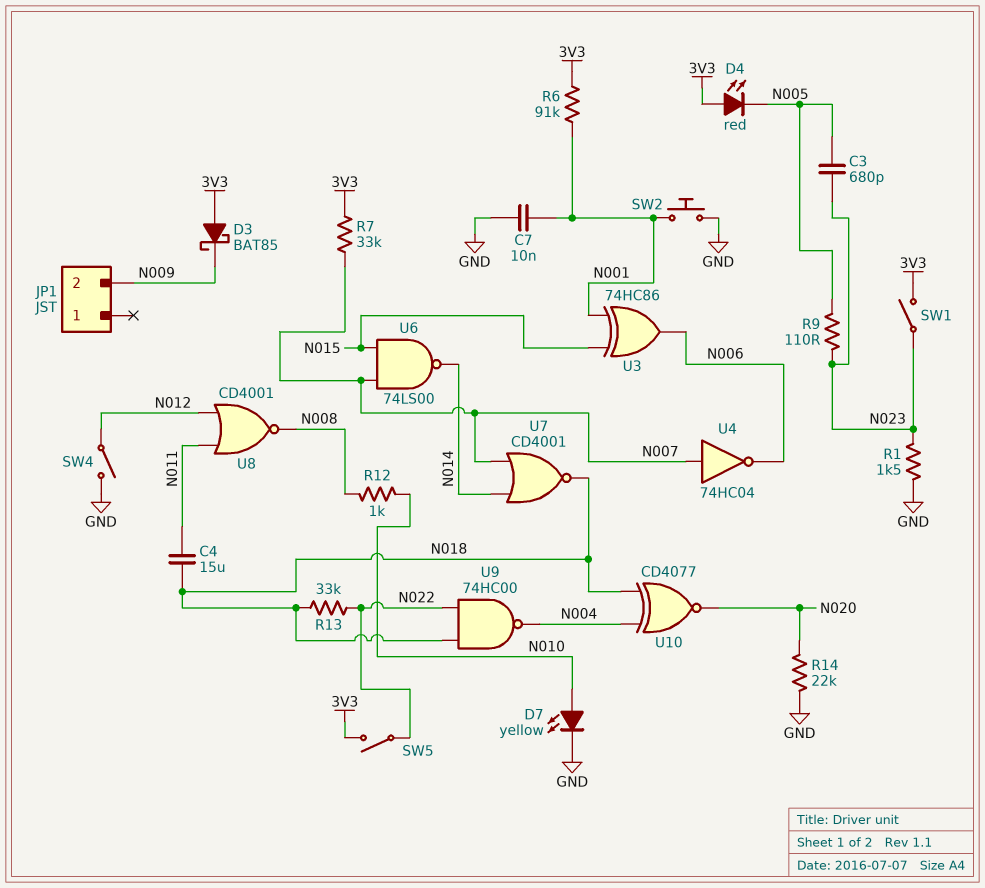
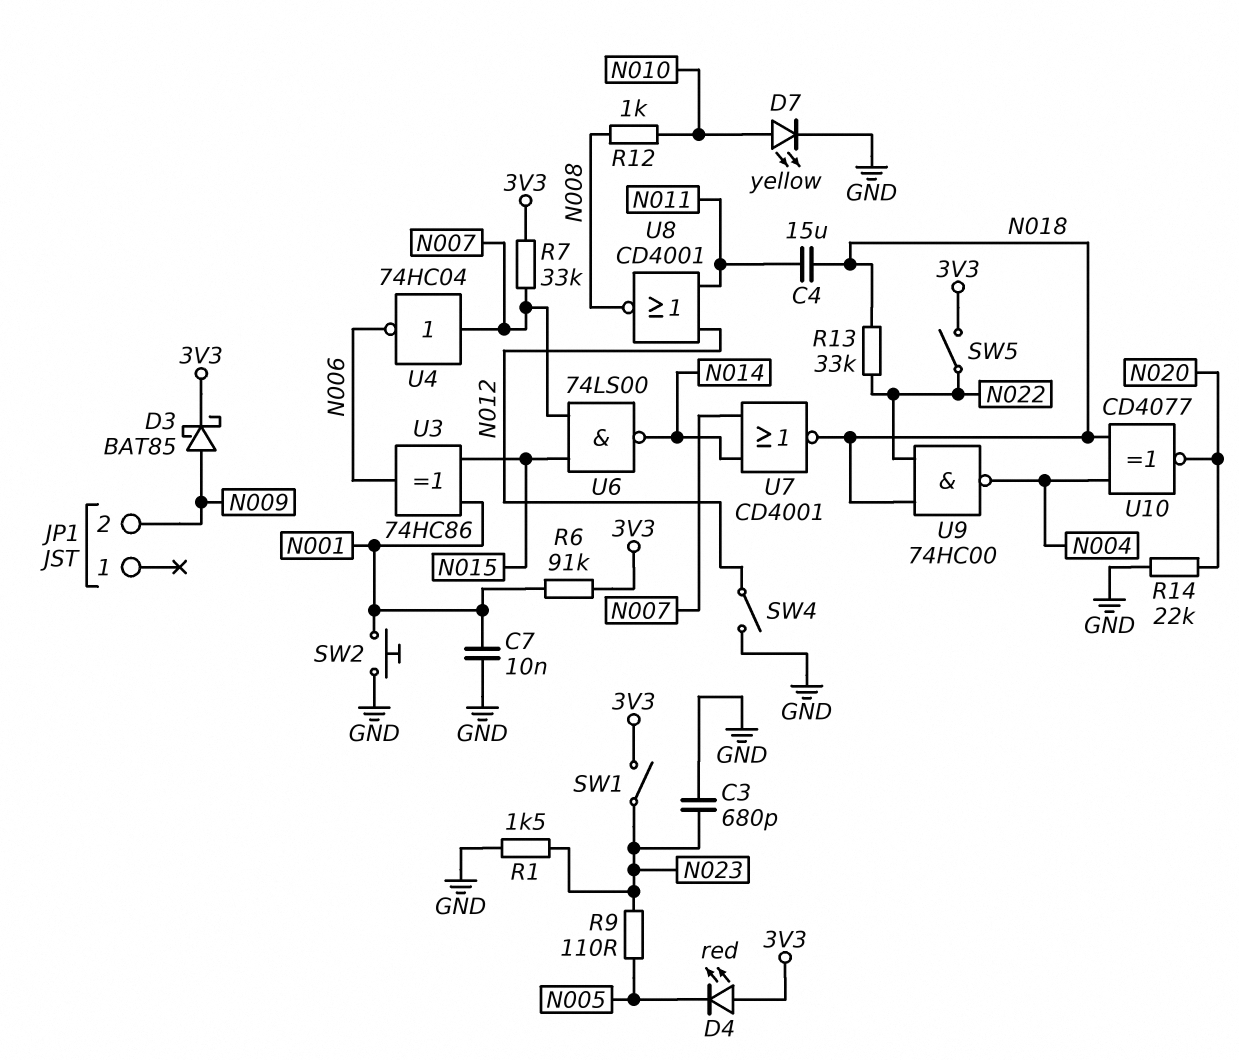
C3: 680pF (N005, N023) -> 680pF (GND, N023)
D3: schottky BAT85 (A 3V3, K N009) -> schottky BAT85 (A N009, K 3V3)

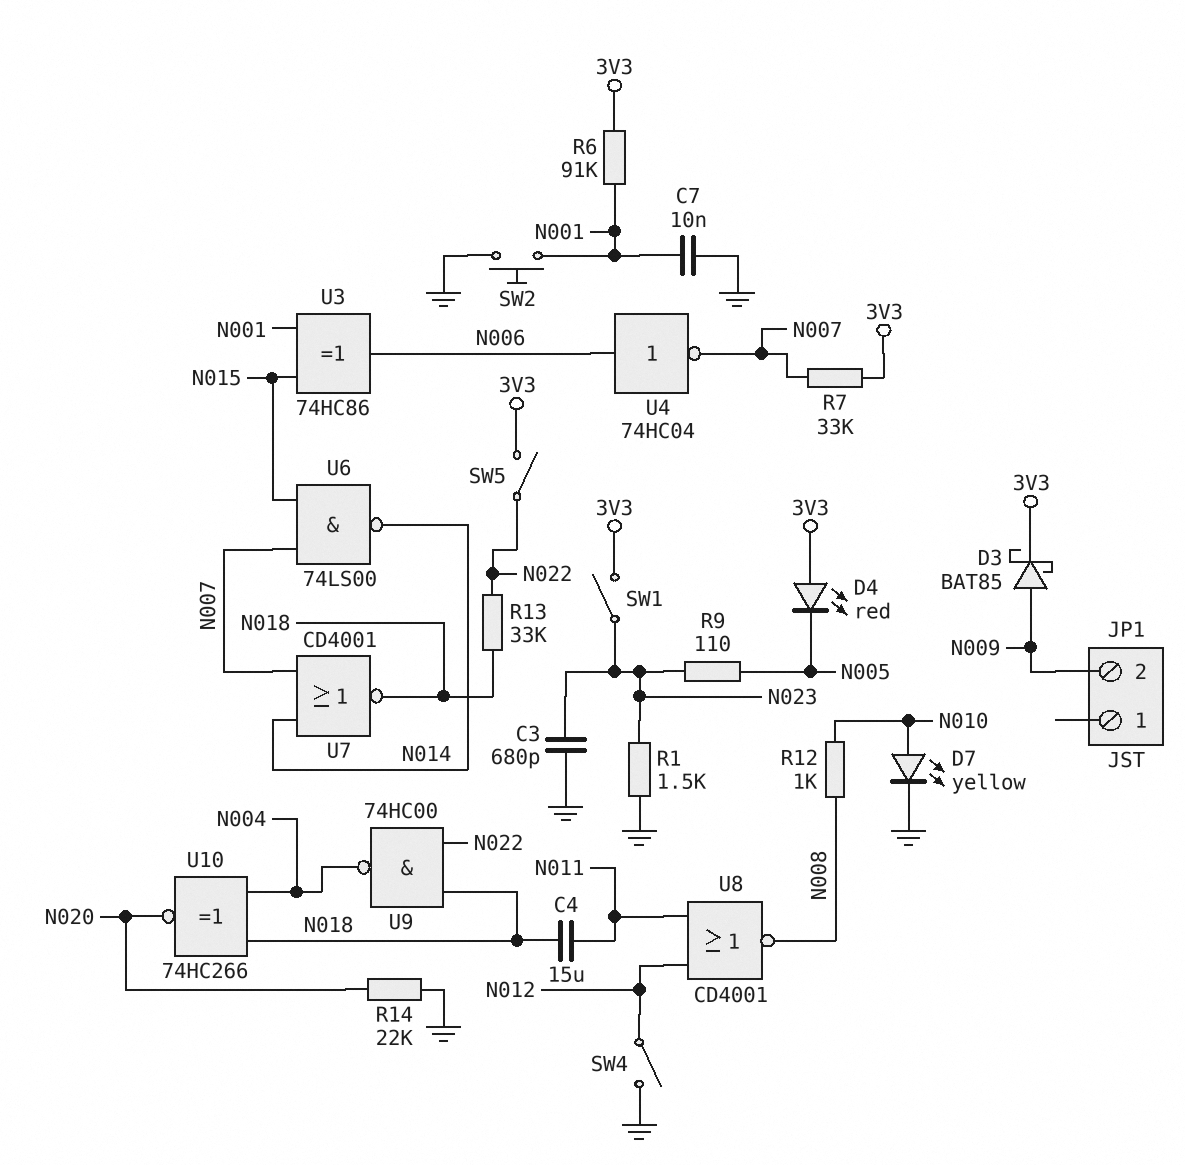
U4: NOT 74HC04 (in N007, out N006) -> NOT 74HC04 (in N006, out N007)
U10: XNOR CD4077 (in N004, in N018, out N020) -> XNOR 74HC266 (in N004, in N018, out N020)

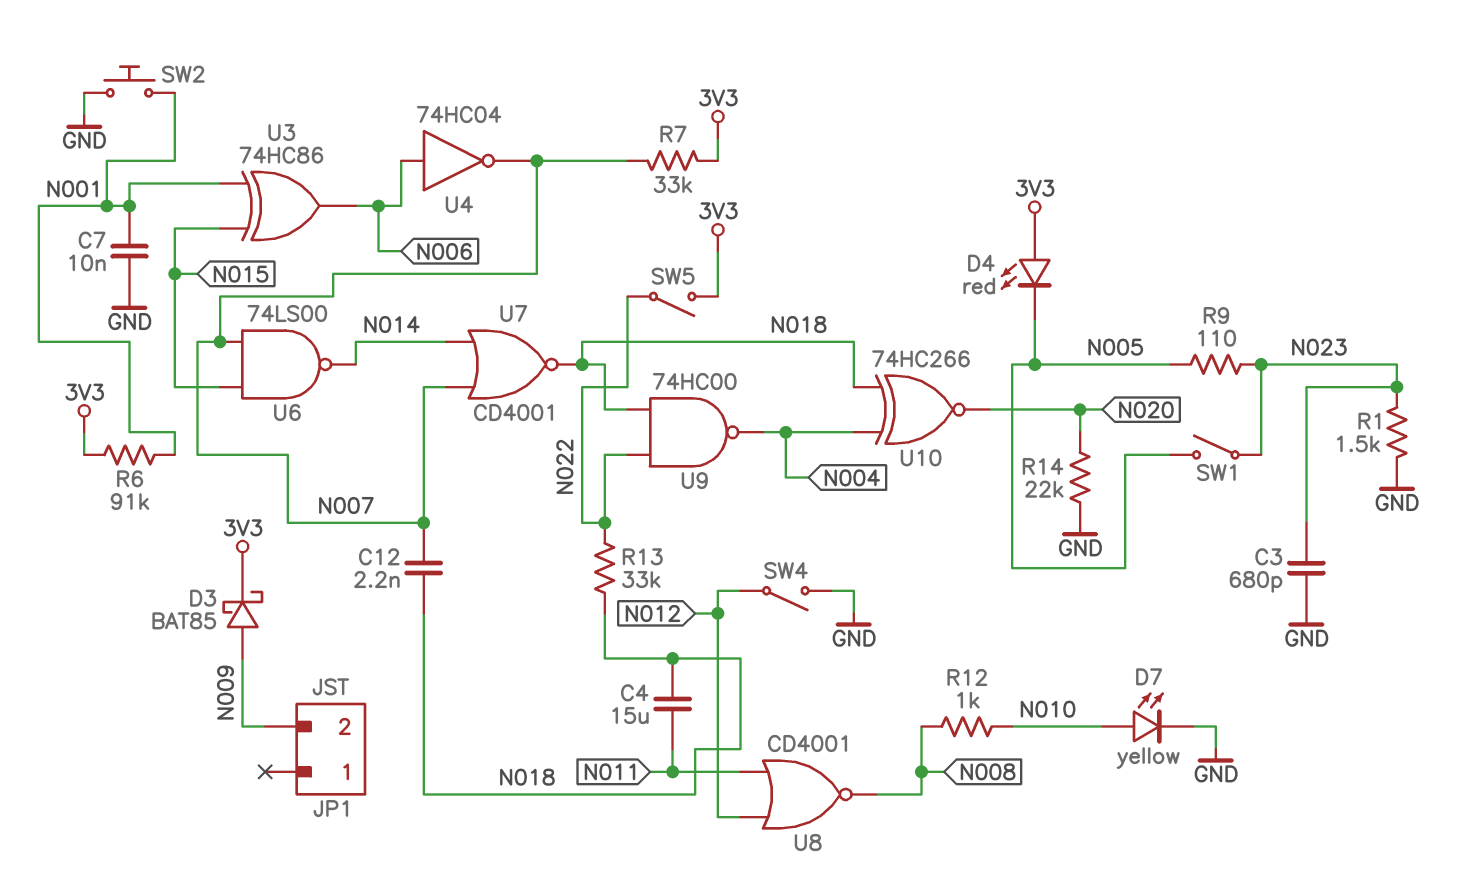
C12: none -> 2.2nF (N007, N018)
SW1: switch (3V3, N023) -> switch (N005, N023)

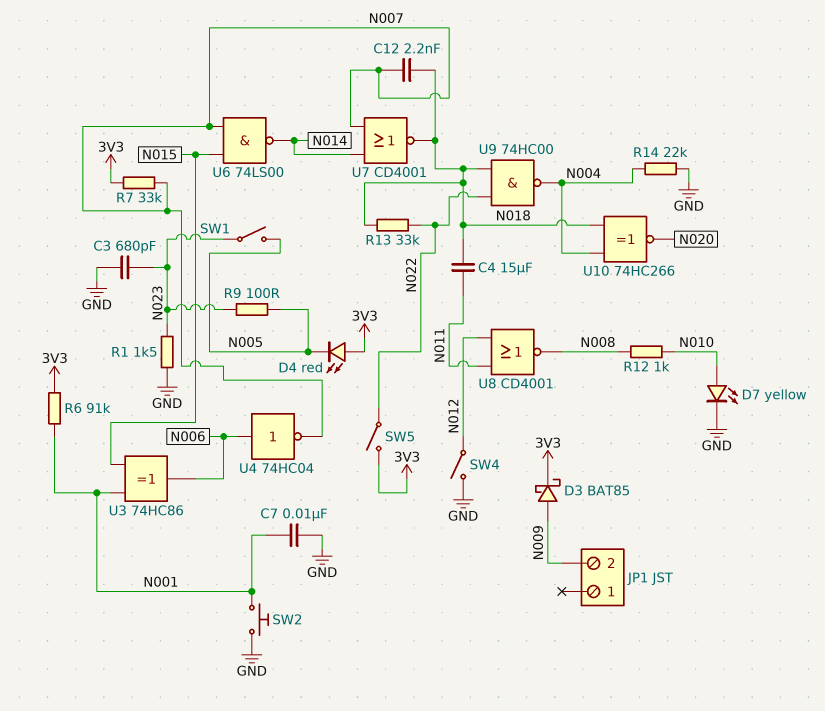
R9: 110 (N005, N023) -> 100 (N005, N023)
R14: 22k (GND, N020) -> 22k (GND, N004)

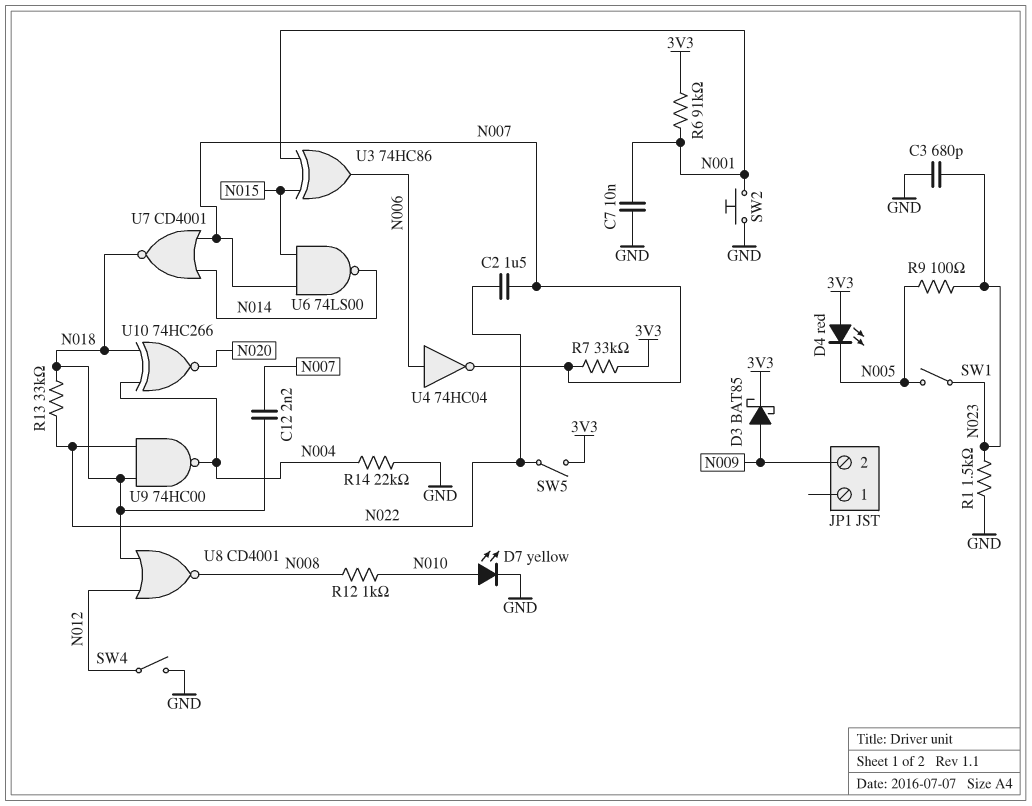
C2: none -> 1.5uF (N007, N022)
C4: 15uF (N011, N018) -> none
U8: NOR CD4001 (in N011, in N012, out N008) -> NOR CD4001 (in N012, in N018, out N008)

